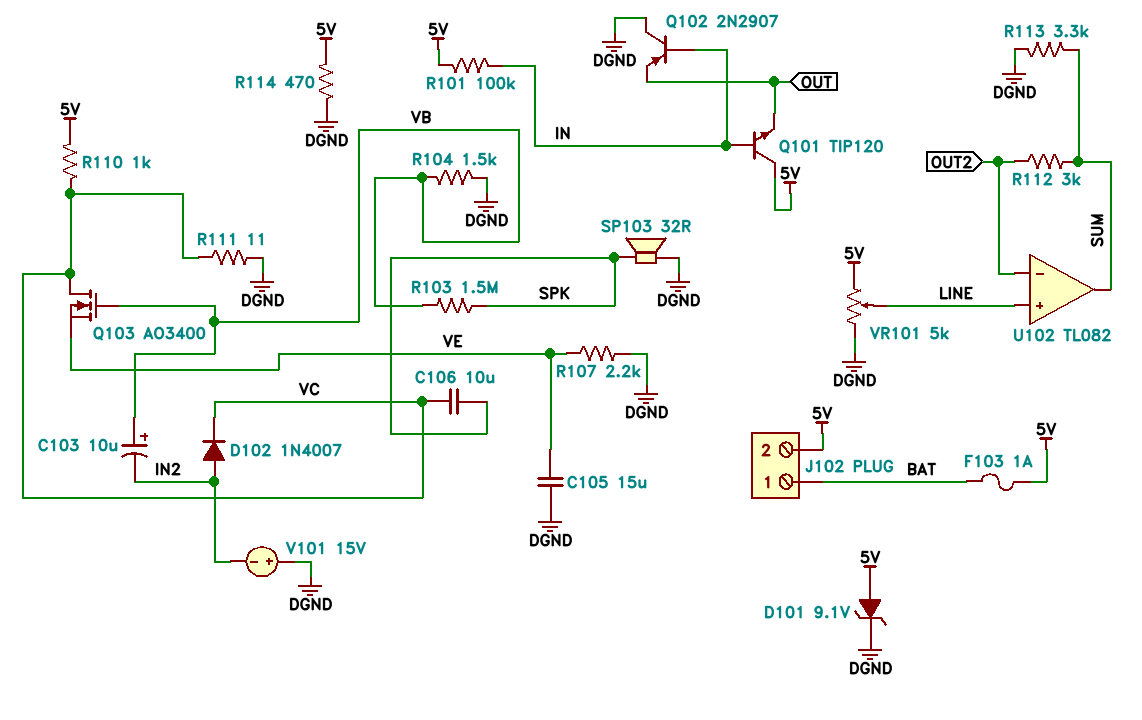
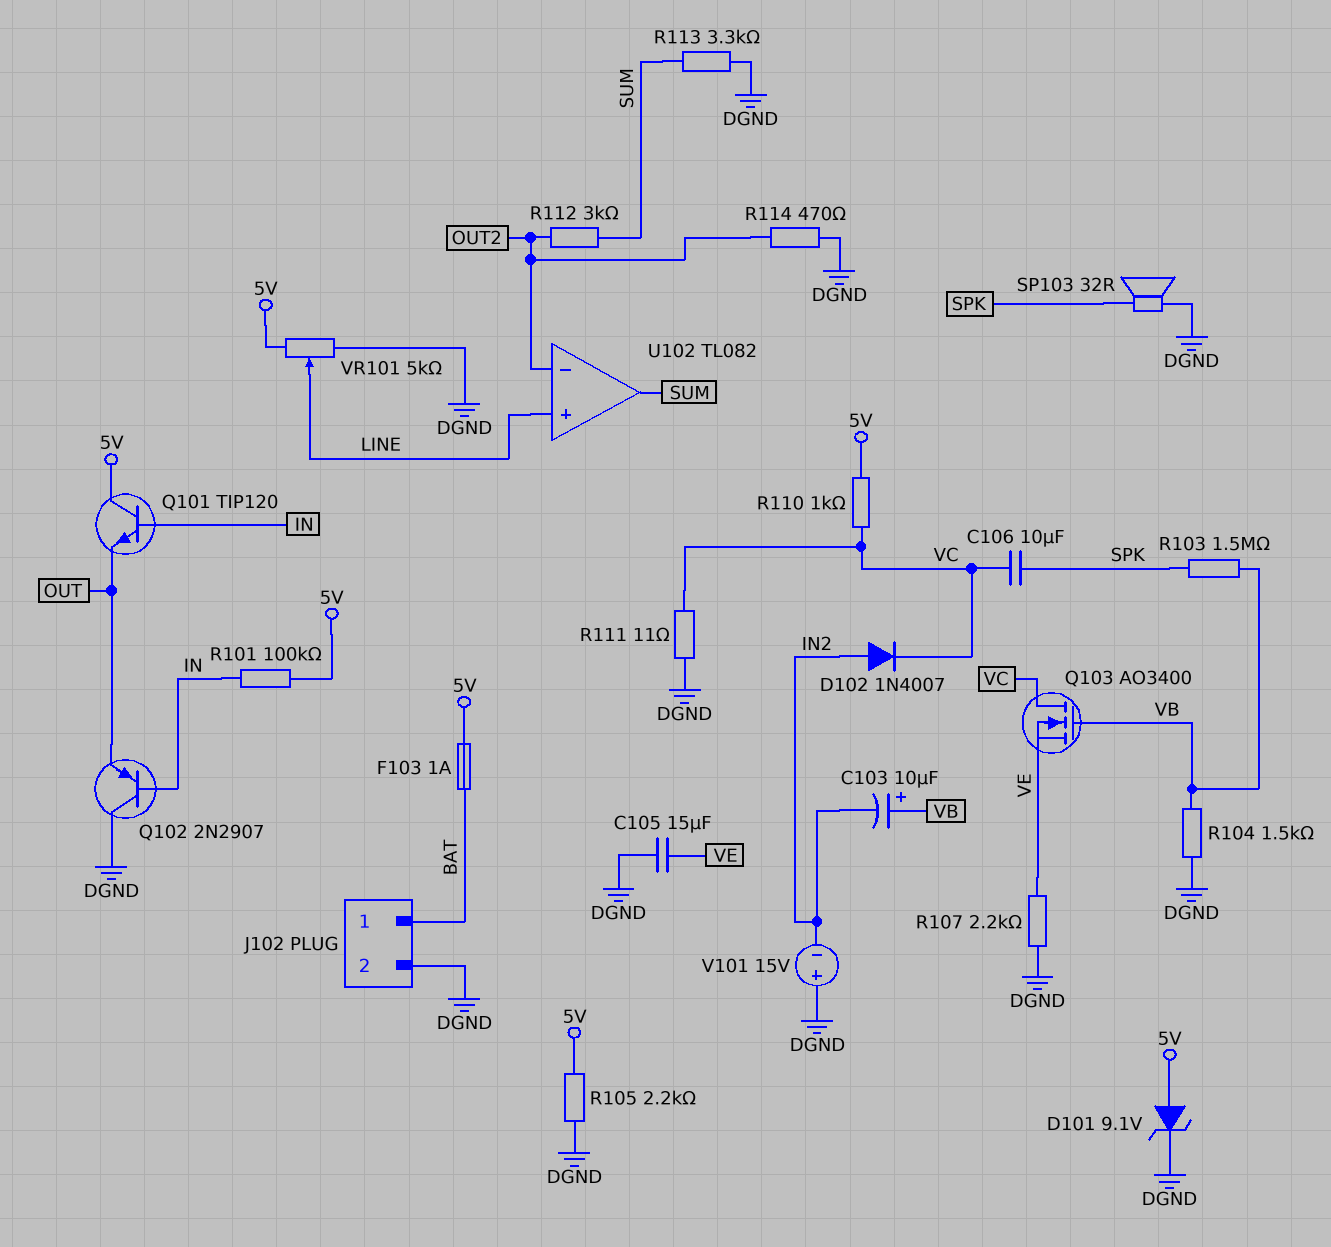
J102 pin 2: 5V -> DGND
R105: none -> 2.2k (5V, DGND)
R114: 470 (5V, DGND) -> 470 (DGND, OUT2)

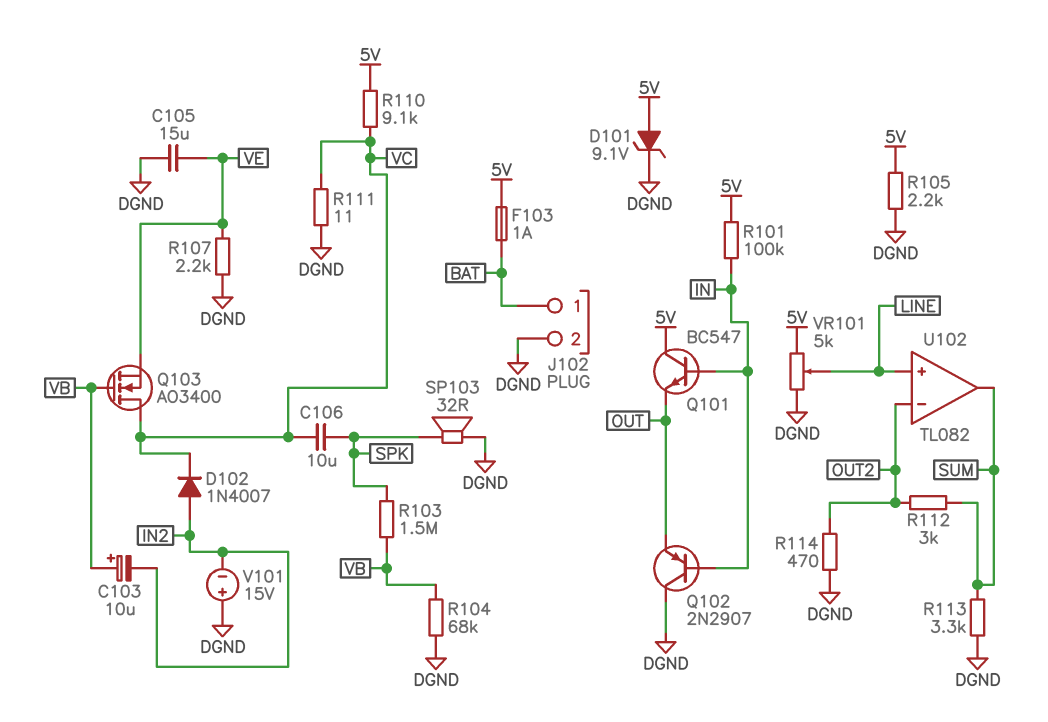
Q101: NPN TIP120 (B IN, C 5V, E OUT) -> NPN BC547 (B IN, C 5V, E OUT)
R104: 1.5k (DGND, VB) -> 68k (DGND, VB)
R110: 1k (5V, VC) -> 9.1k (5V, VC)

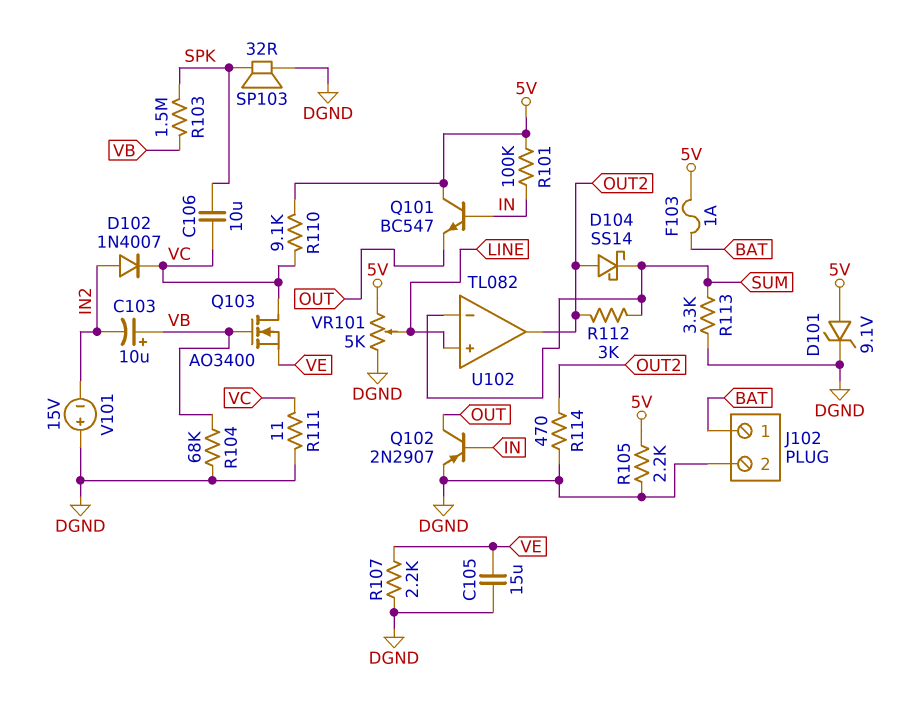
D104: none -> schottky SS14 (A OUT2, K SUM)
Q102: PNP 2N2907 (B IN, C DGND, E OUT) -> PNP 2N2907 (B IN, C OUT, E DGND)
U102 pin in-: OUT2 -> SUM
U102 pin out: SUM -> OUT2

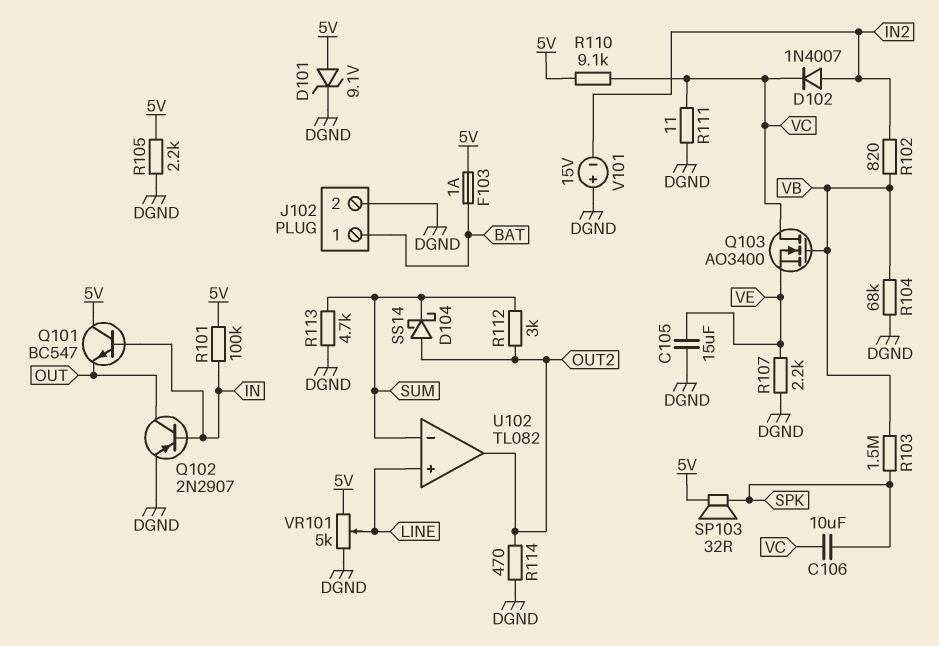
C103: 10uF (plus VB, minus IN2) -> none
R102: none -> 820 (IN2, VB)
R113: 3.3k (DGND, SUM) -> 4.7k (DGND, SUM)
SP103: speaker 32R (DGND, SPK) -> speaker 32R (5V, SPK)

